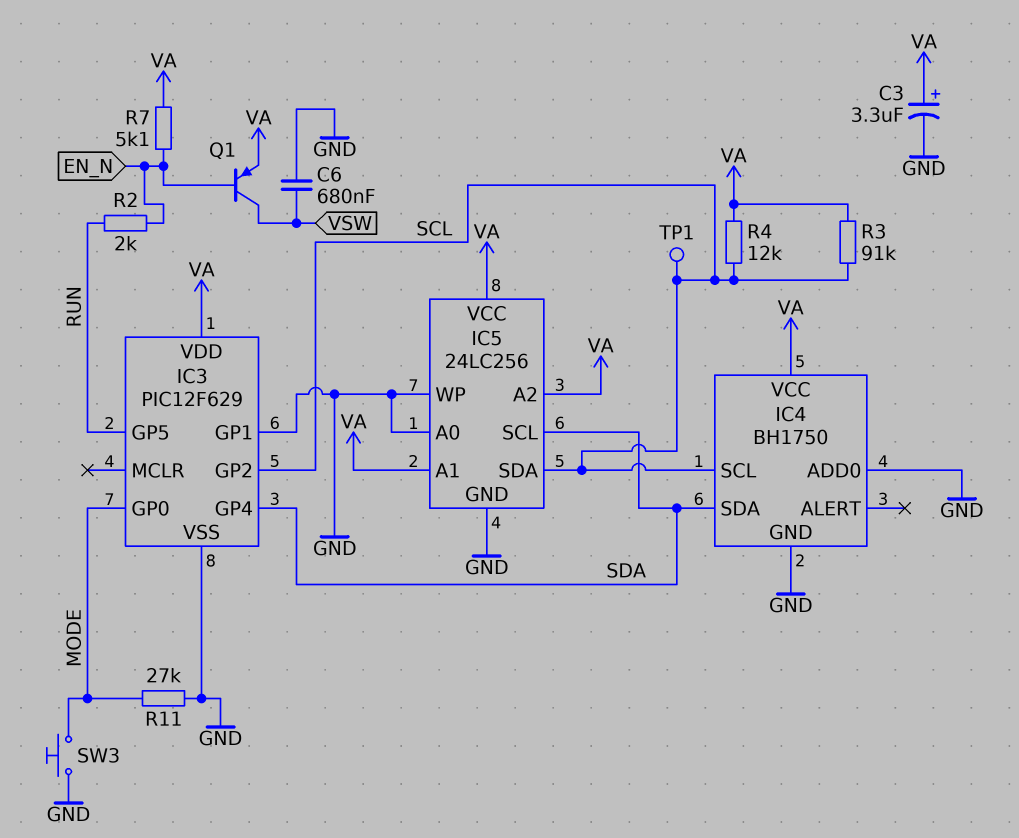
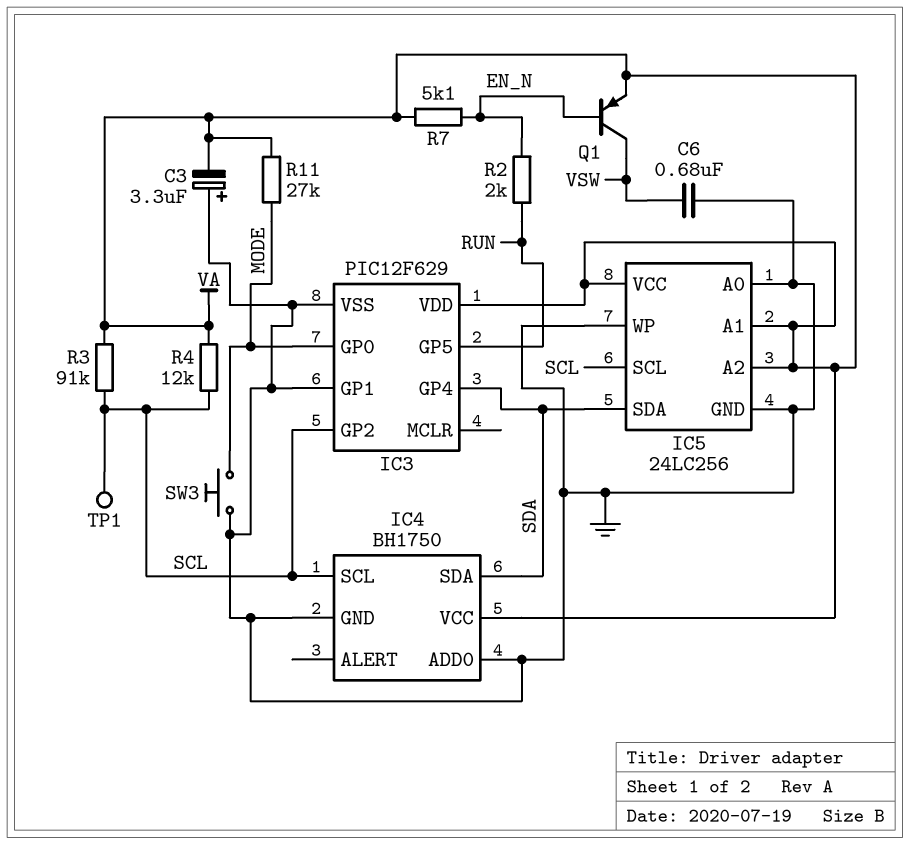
C3: 3.3uF (plus VA, minus GND) -> 3.3uF (plus GND, minus VA)
IC5 pin SCL: SDA -> SCL
IC5 pin SDA: SCL -> SDA
R11: 27k (GND, MODE) -> 27k (MODE, VA)

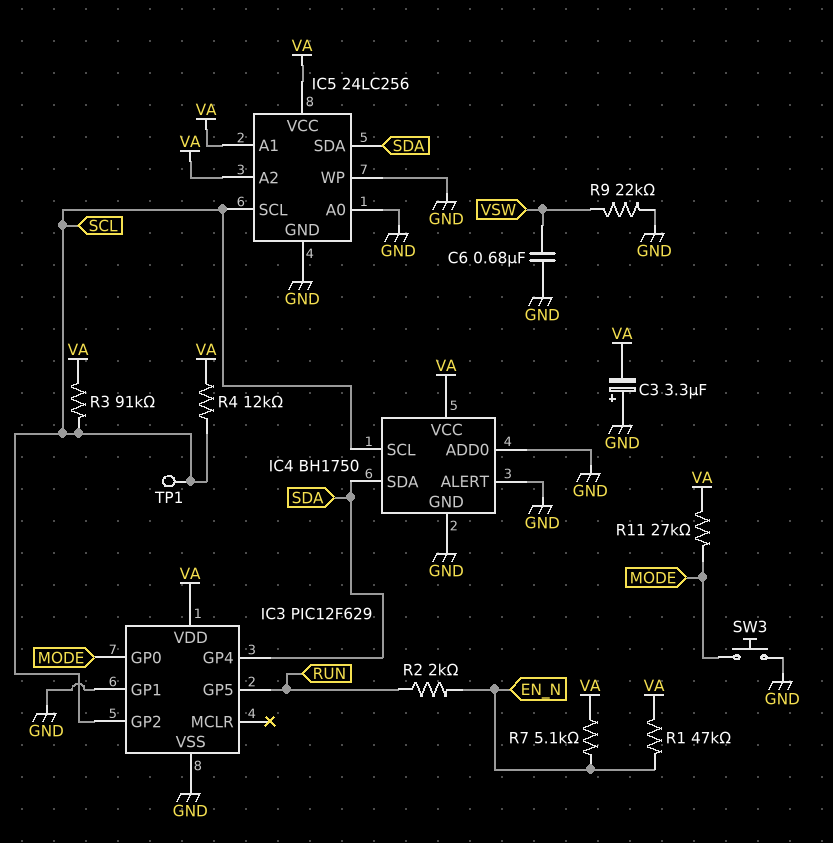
IC4 pin ALERT: none -> GND
Q1: PNP (B EN_N, C VSW, E VA) -> none
R1: none -> 47k (EN_N, VA)
R9: none -> 22k (GND, VSW)

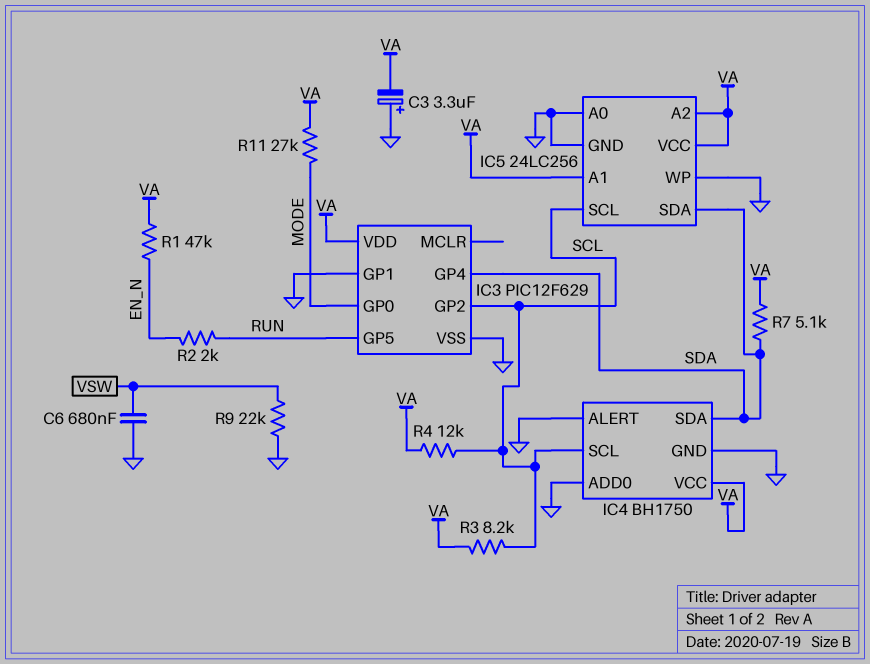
R3: 91k (SCL, VA) -> 8.2k (SCL, VA)
R7: 5.1k (EN_N, VA) -> 5.1k (SDA, VA)
SW3: button (GND, MODE) -> none
TP1: test point (SCL) -> none

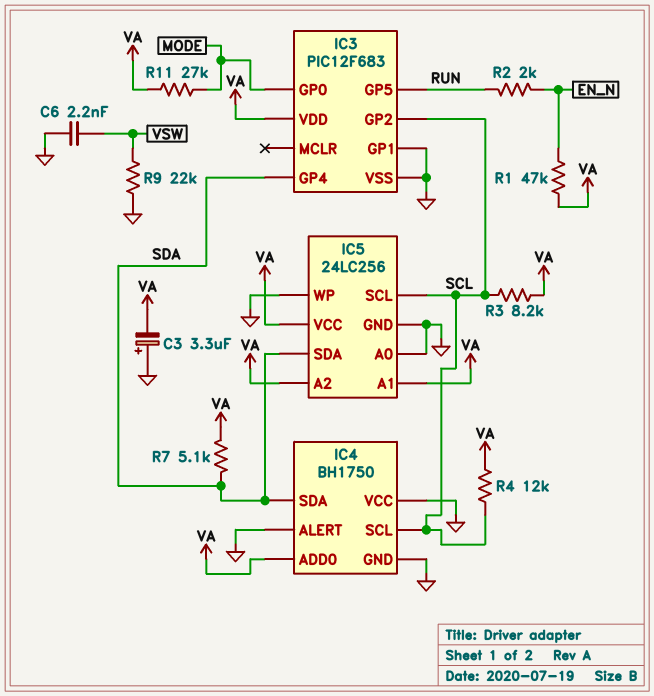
C6: 680nF (GND, VSW) -> 2.2nF (GND, VSW)
IC3: PIC12F629 -> PIC12F683
IC4 pin ADD0: GND -> VA
IC4 pin VCC: VA -> GND

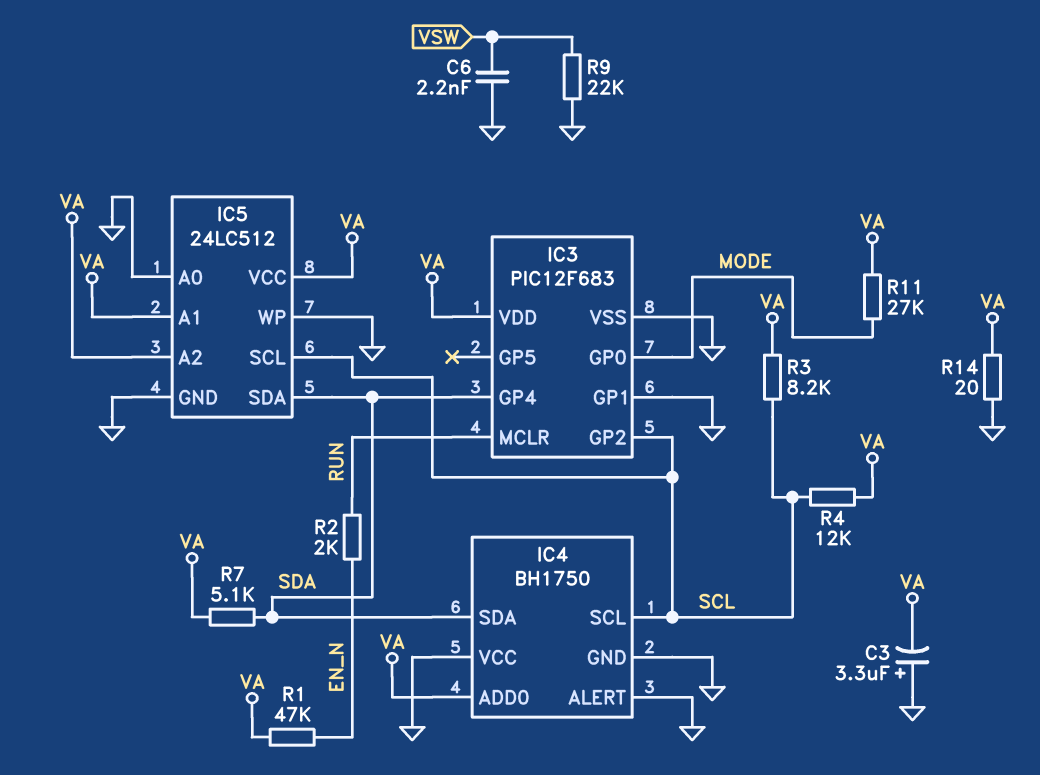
IC3 pin GP5: RUN -> none
IC3 pin MCLR: none -> RUN
IC5: 24LC256 -> 24LC512
R14: none -> 20 (GND, VA)

